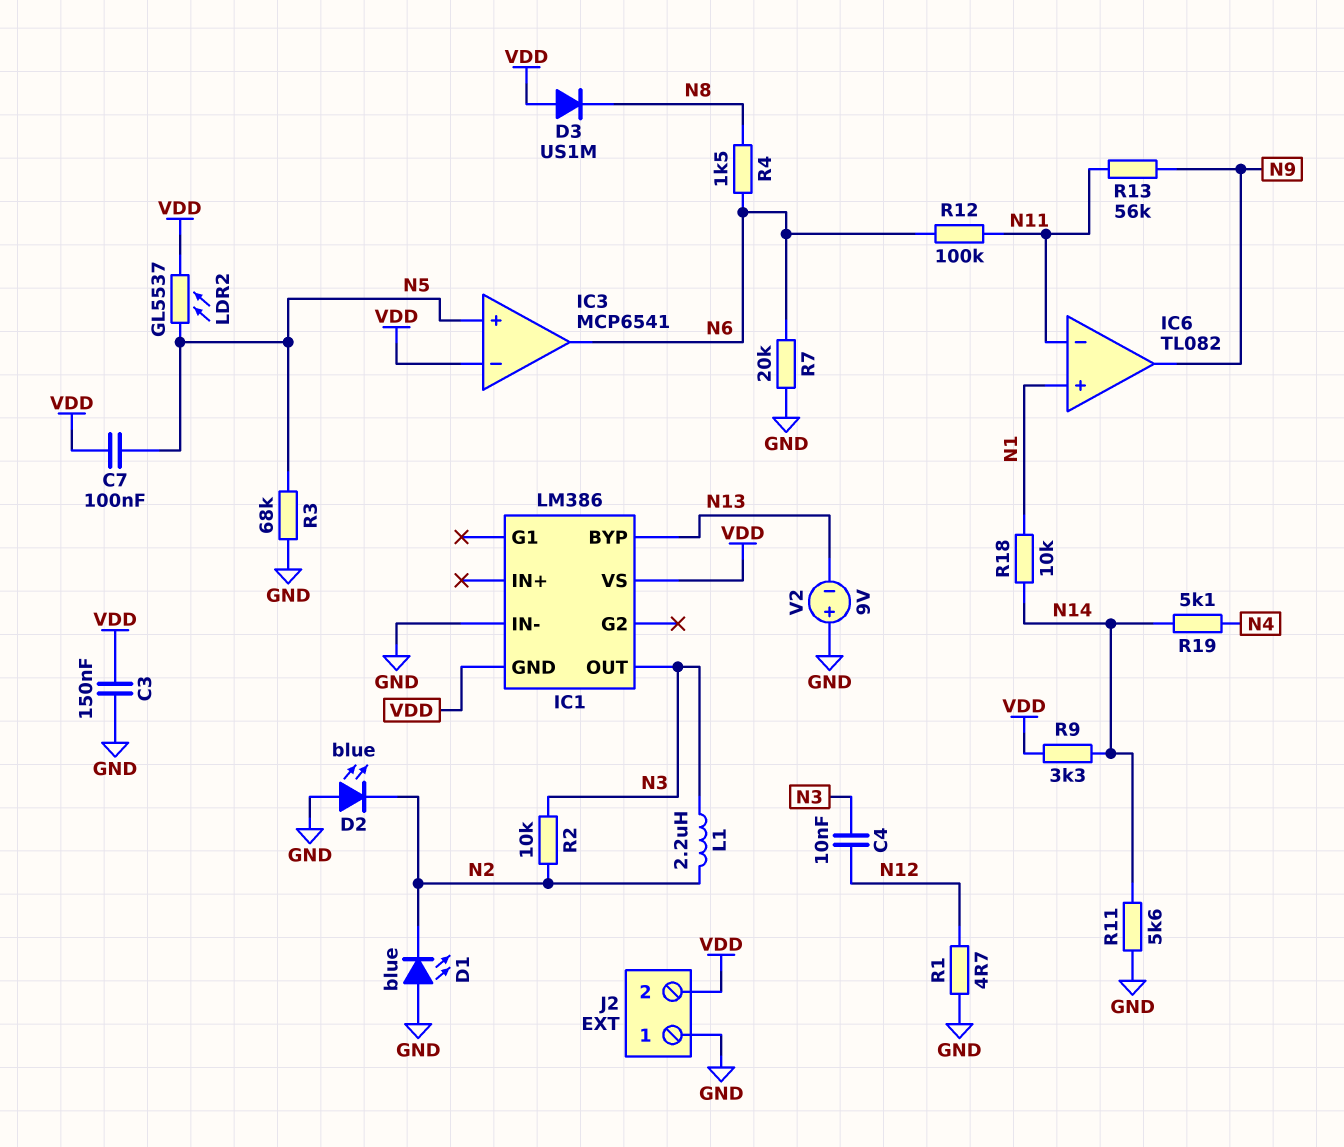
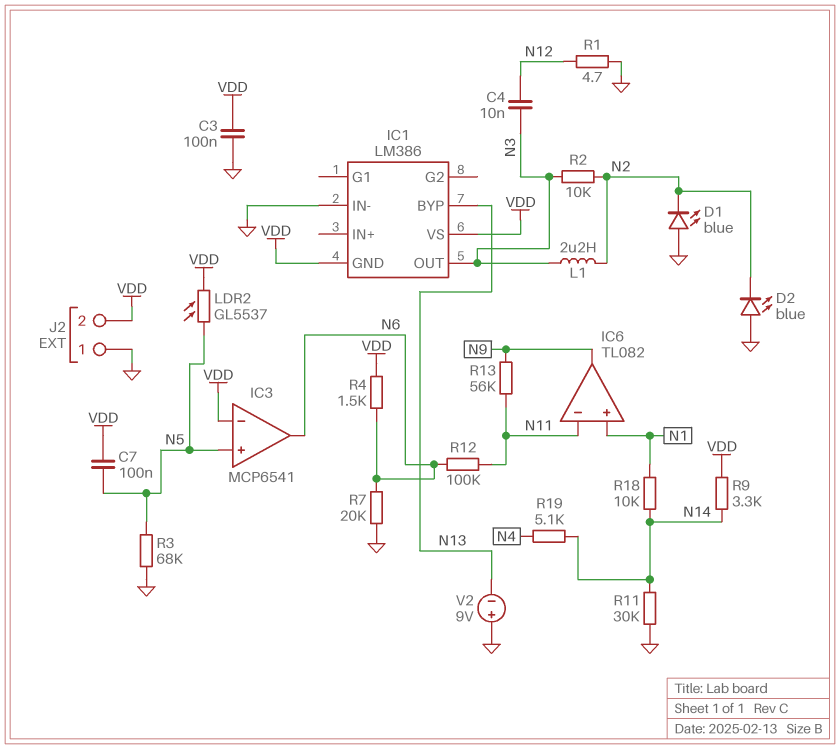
C3: 150nF (GND, VDD) -> 100nF (GND, VDD)
D3: diode US1M (A VDD, K N8) -> none
R4: 1.5k (N6, N8) -> 1.5k (N6, VDD)
R11: 5.6k (GND, N14) -> 30k (GND, N14)

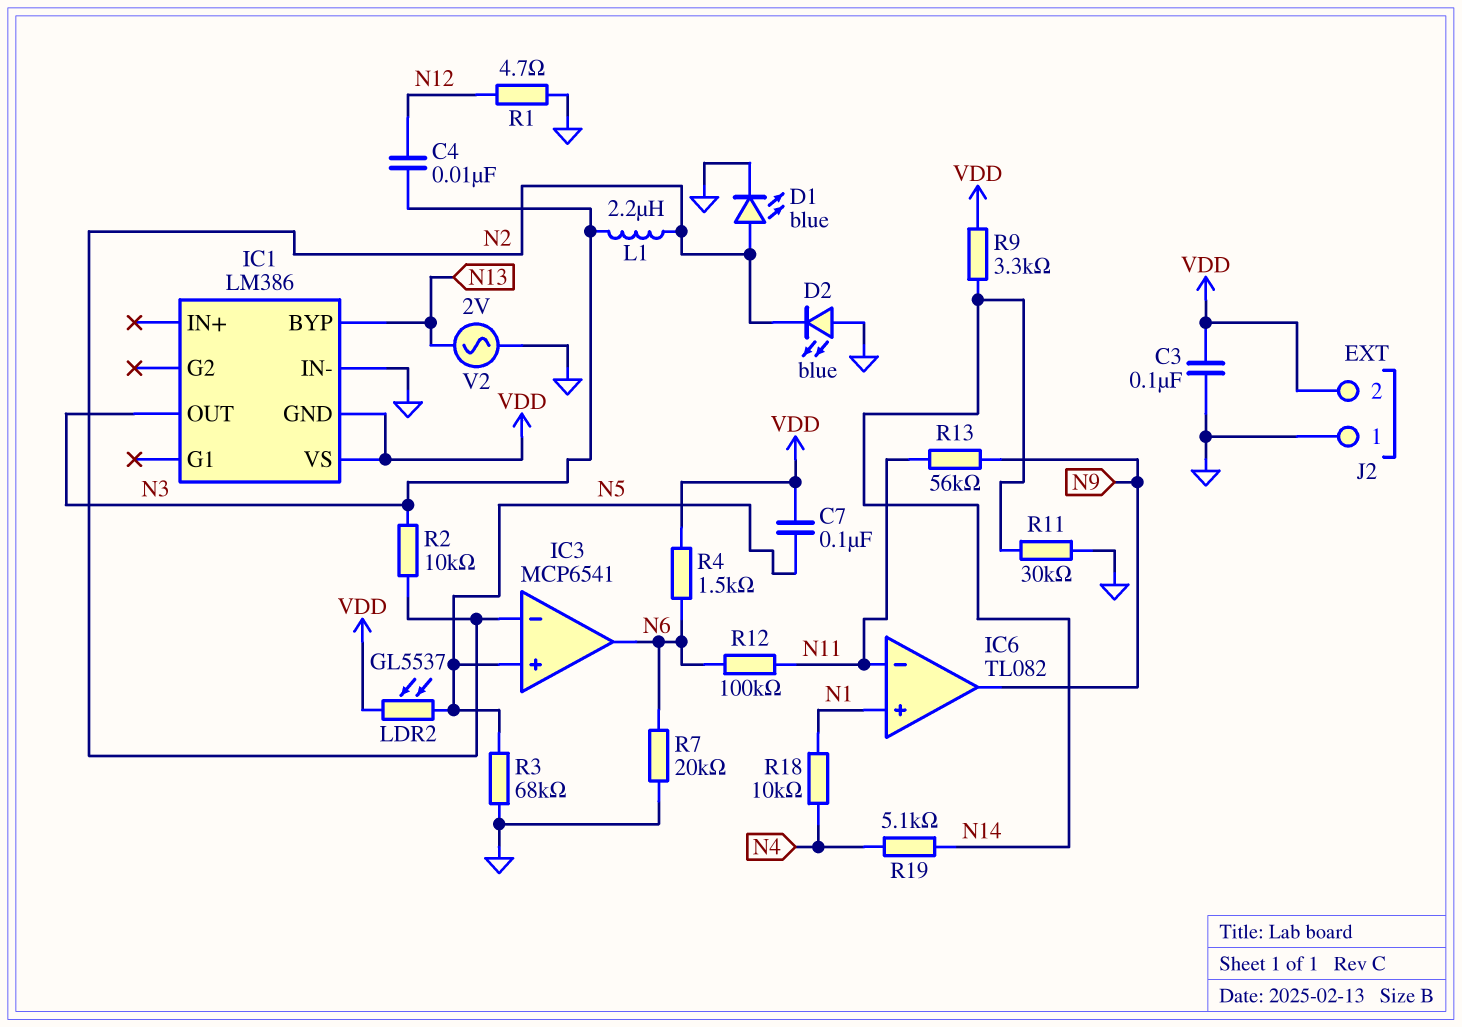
D1: LED blue (A GND, K N2) -> LED blue (A N2, K GND)
IC3 pin in-: VDD -> N2
R18: 10k (N1, N14) -> 10k (N1, N4)
V2: 9V (plus GND, minus N13) -> AC 2V (GND, N13)

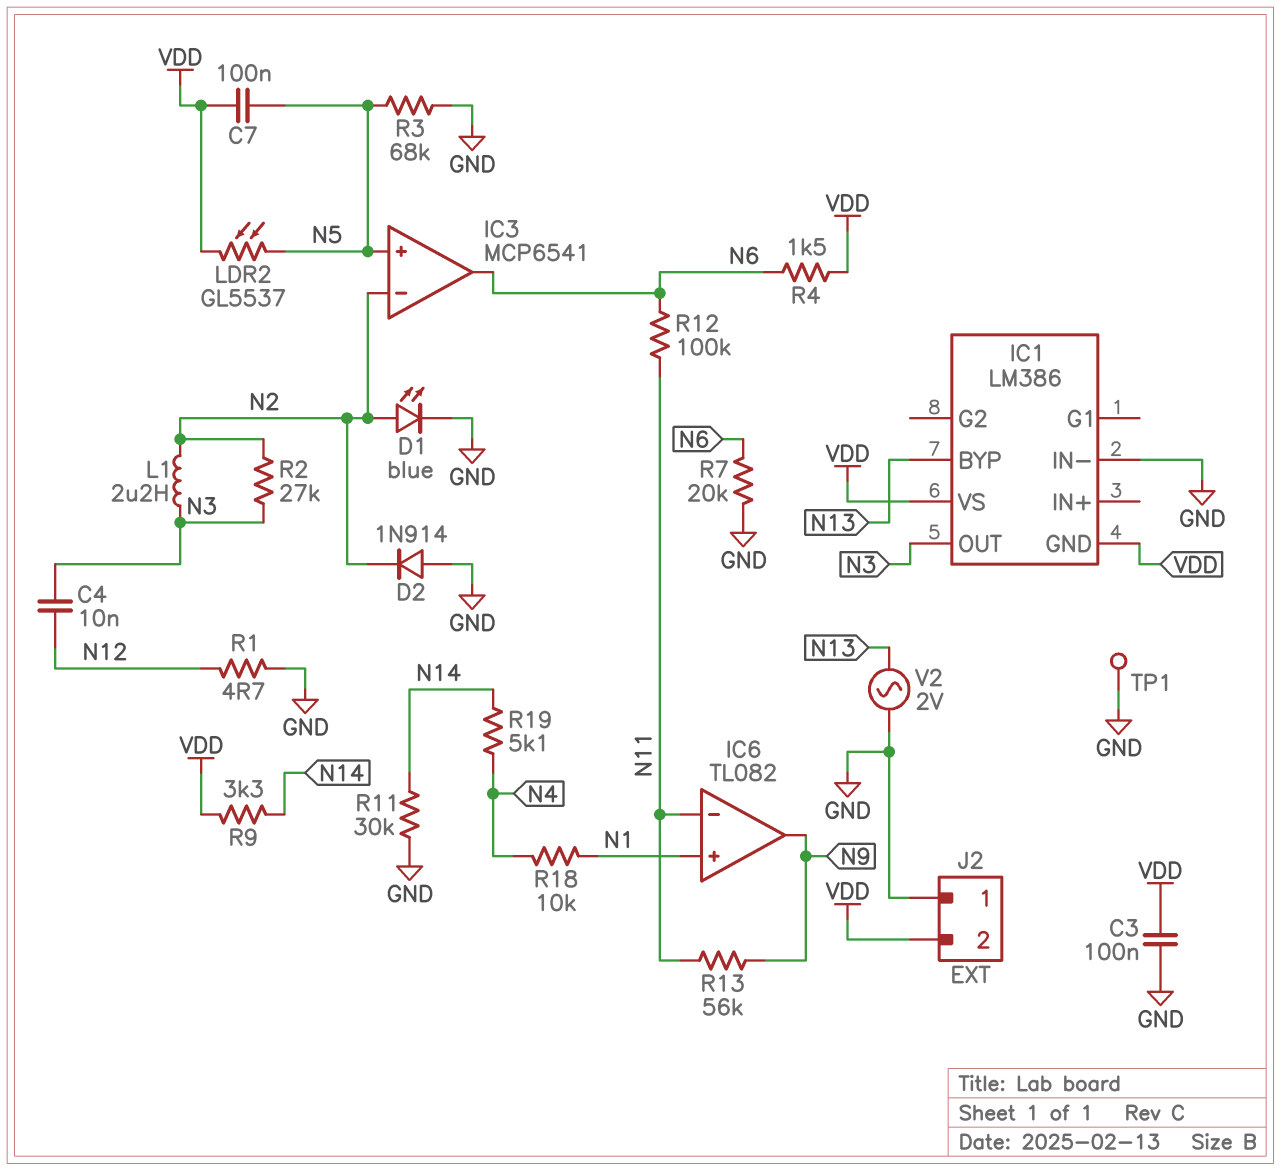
D2: LED blue (A GND, K N2) -> diode 1N914 (A GND, K N2)
R2: 10k (N2, N3) -> 27k (N2, N3)
TP1: none -> test point (GND)

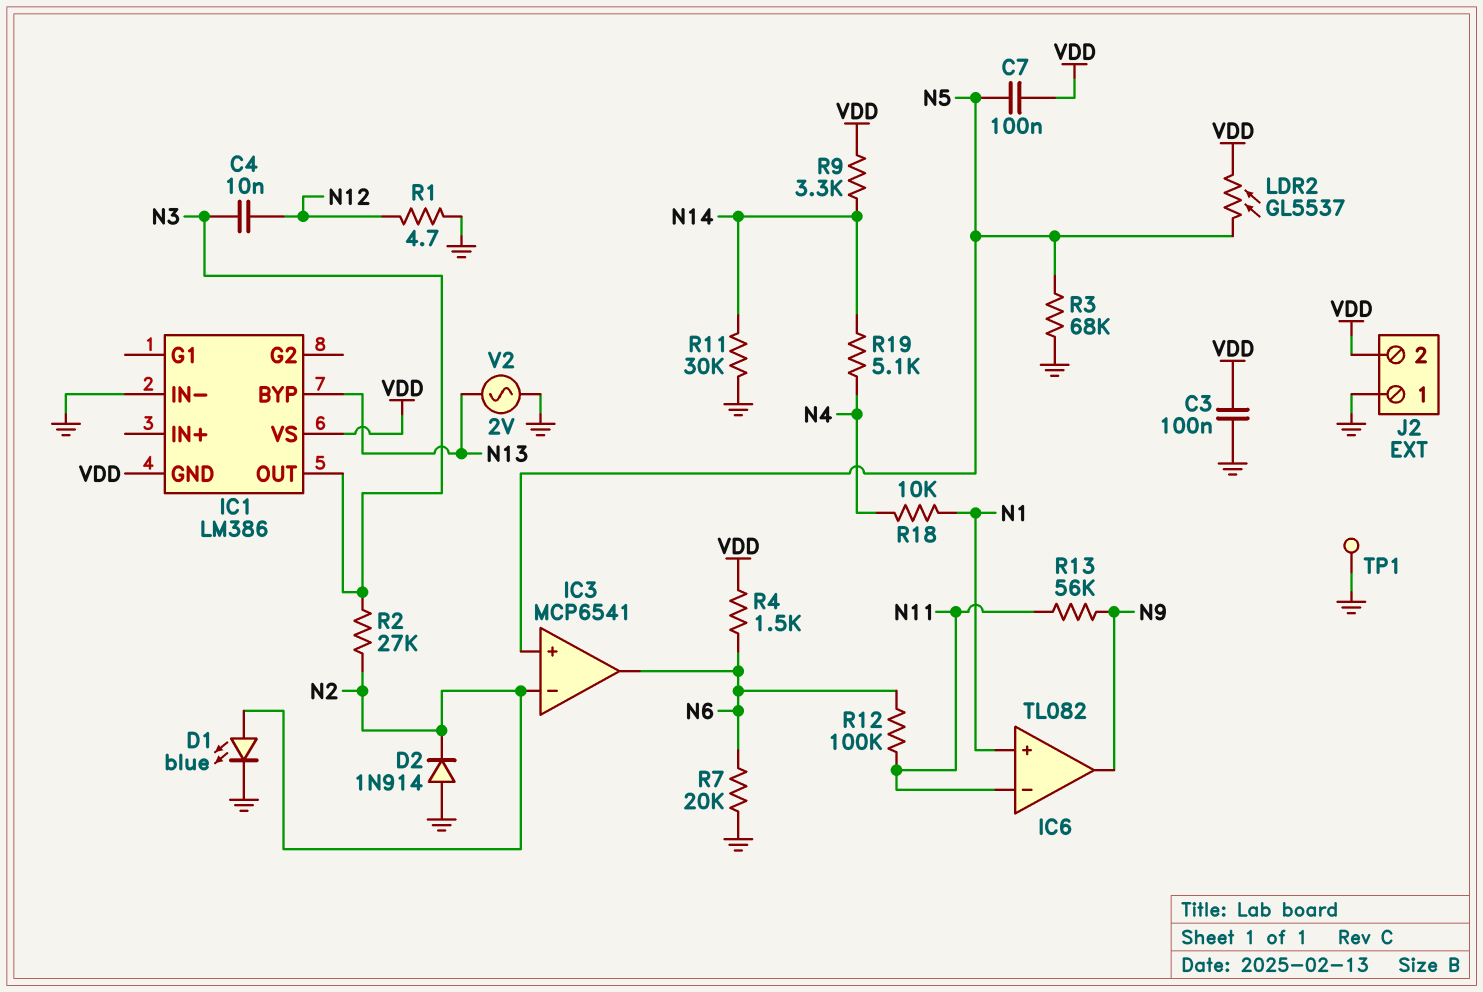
L1: 2.2uH (N2, N3) -> none

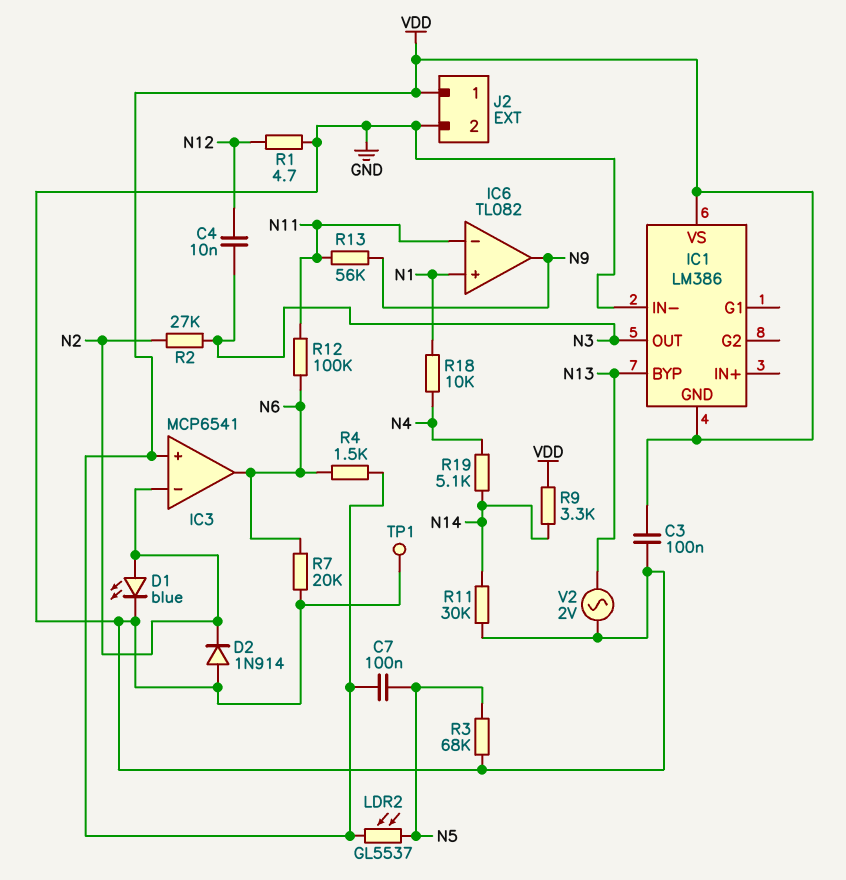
IC3 pin in+: N5 -> VDD
J2 pin 1: GND -> VDD
J2 pin 2: VDD -> GND

